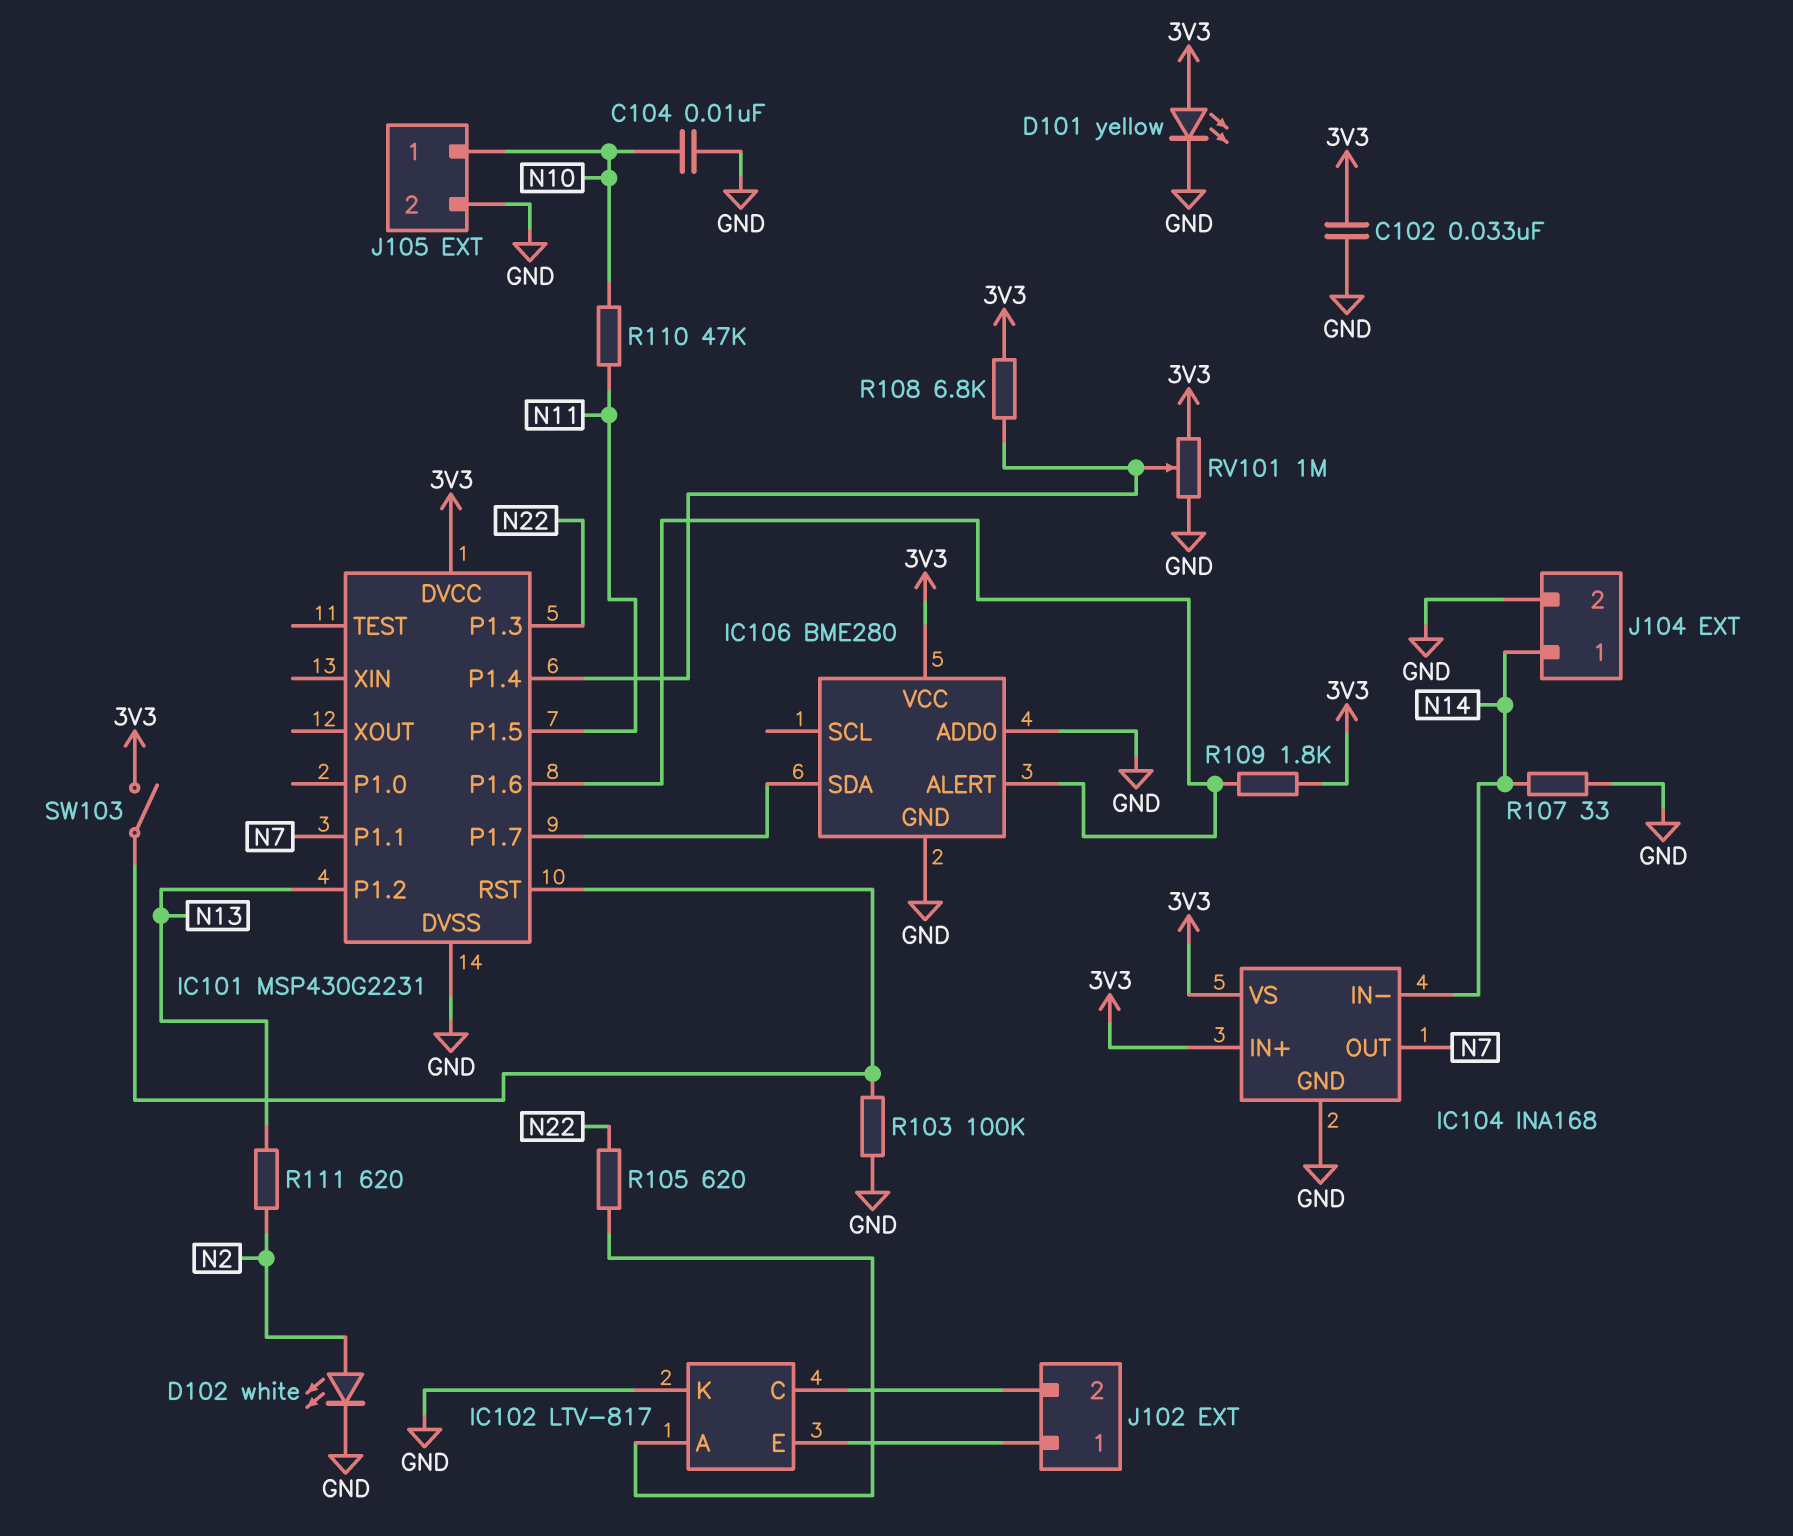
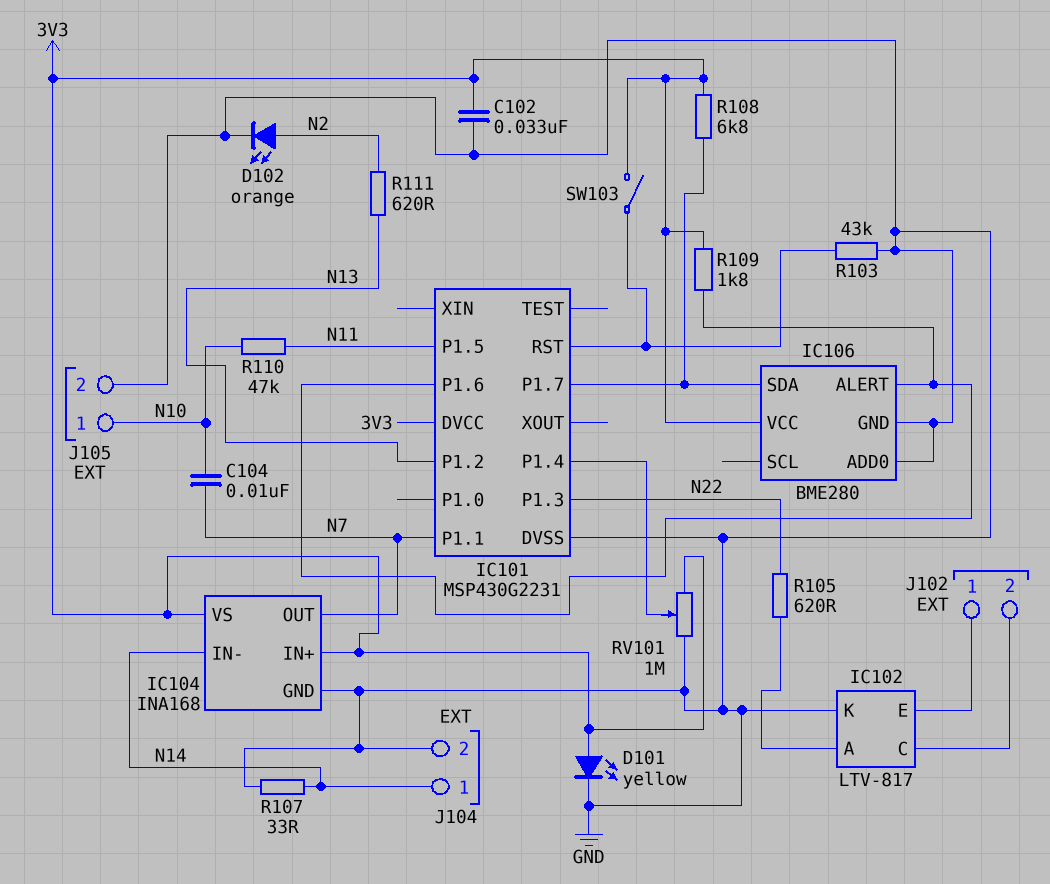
C104: 10nF (GND, N10) -> 10nF (N7, N10)
D102: LED white (A N2, K GND) -> LED orange (A N2, K GND)
R103: 100k (GND, IC101/RST) -> 43k (GND, IC101/RST)
R108: 6.8k (3V3, IC101/P1.4) -> 6.8k (3V3, IC101/P1.7)

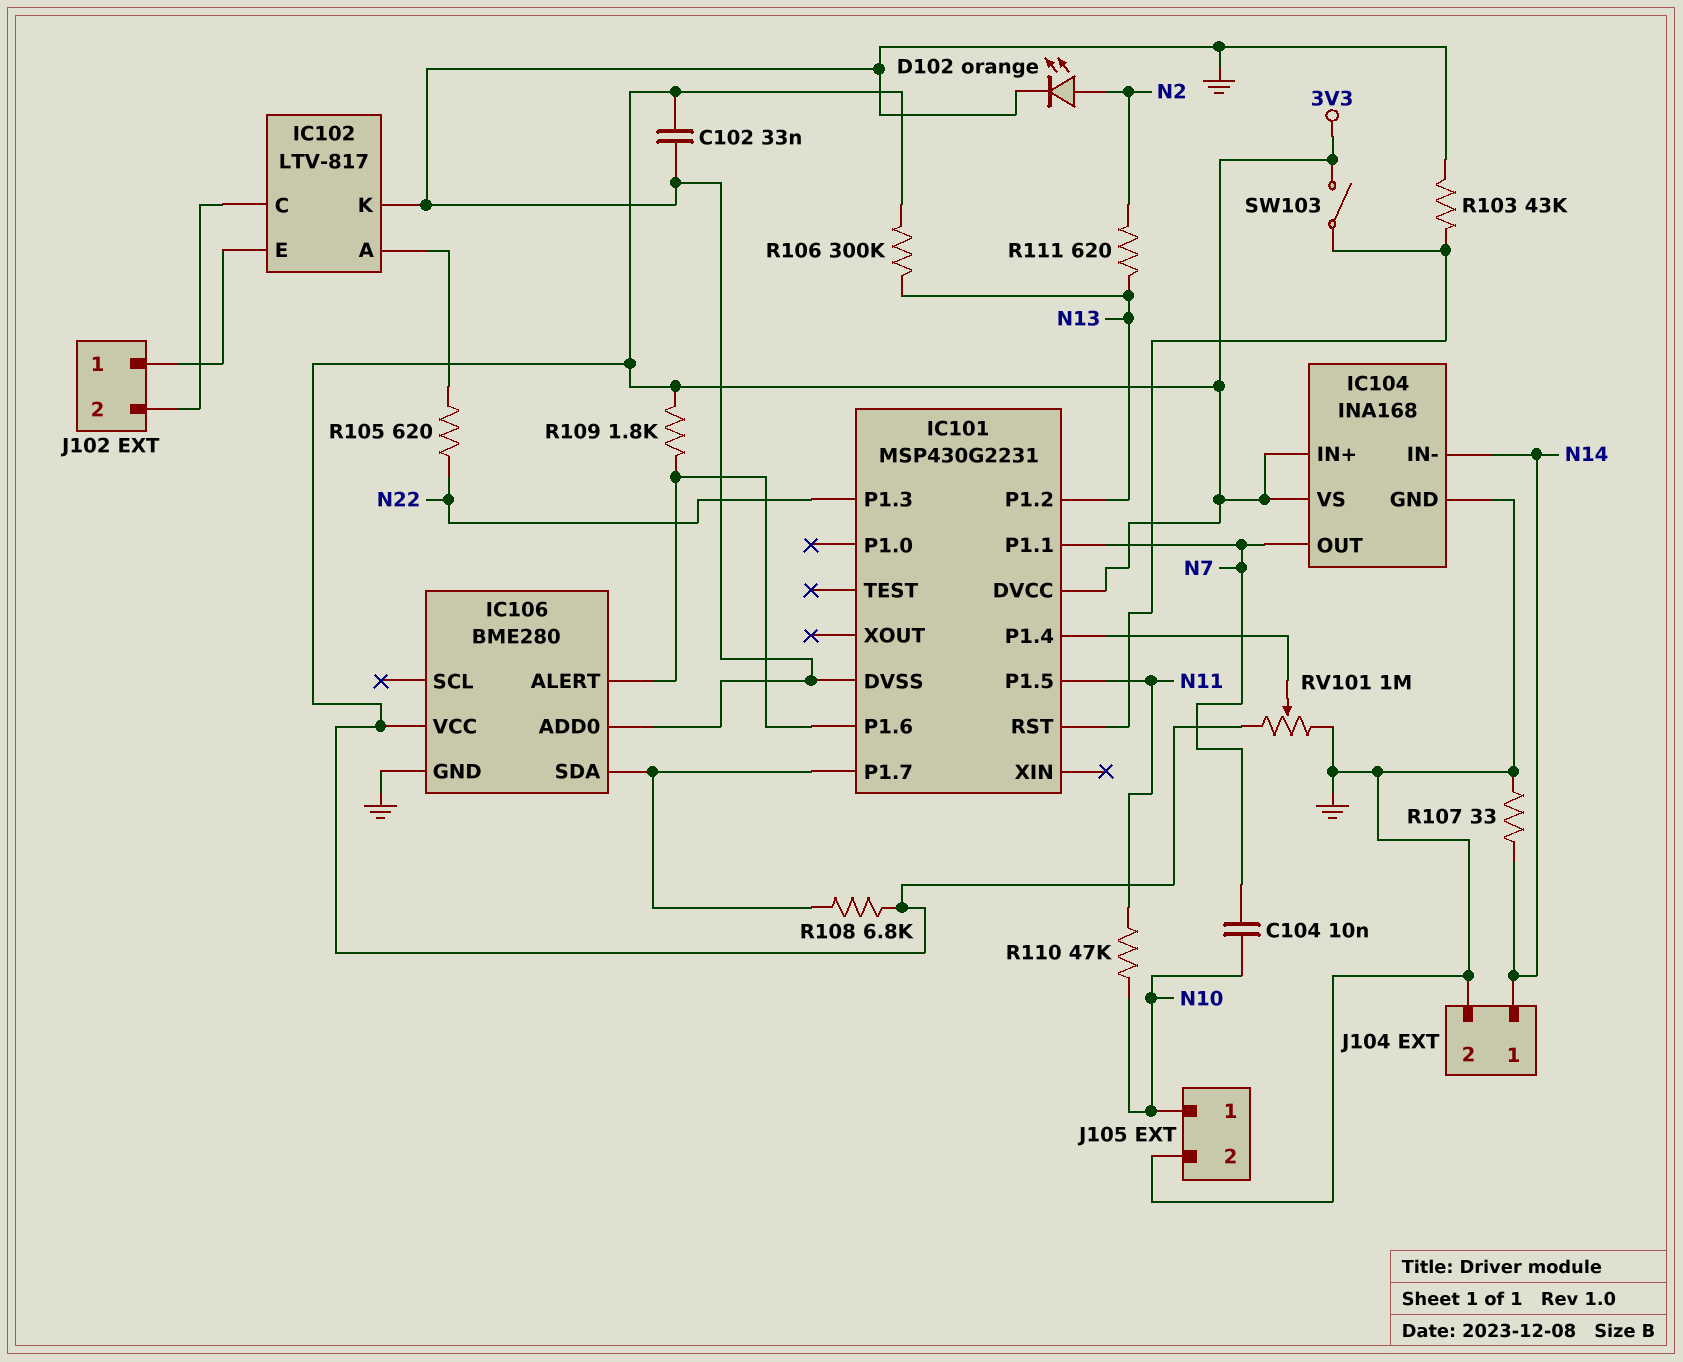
D101: LED yellow (A 3V3, K GND) -> none
R106: none -> 300k (3V3, N13)

